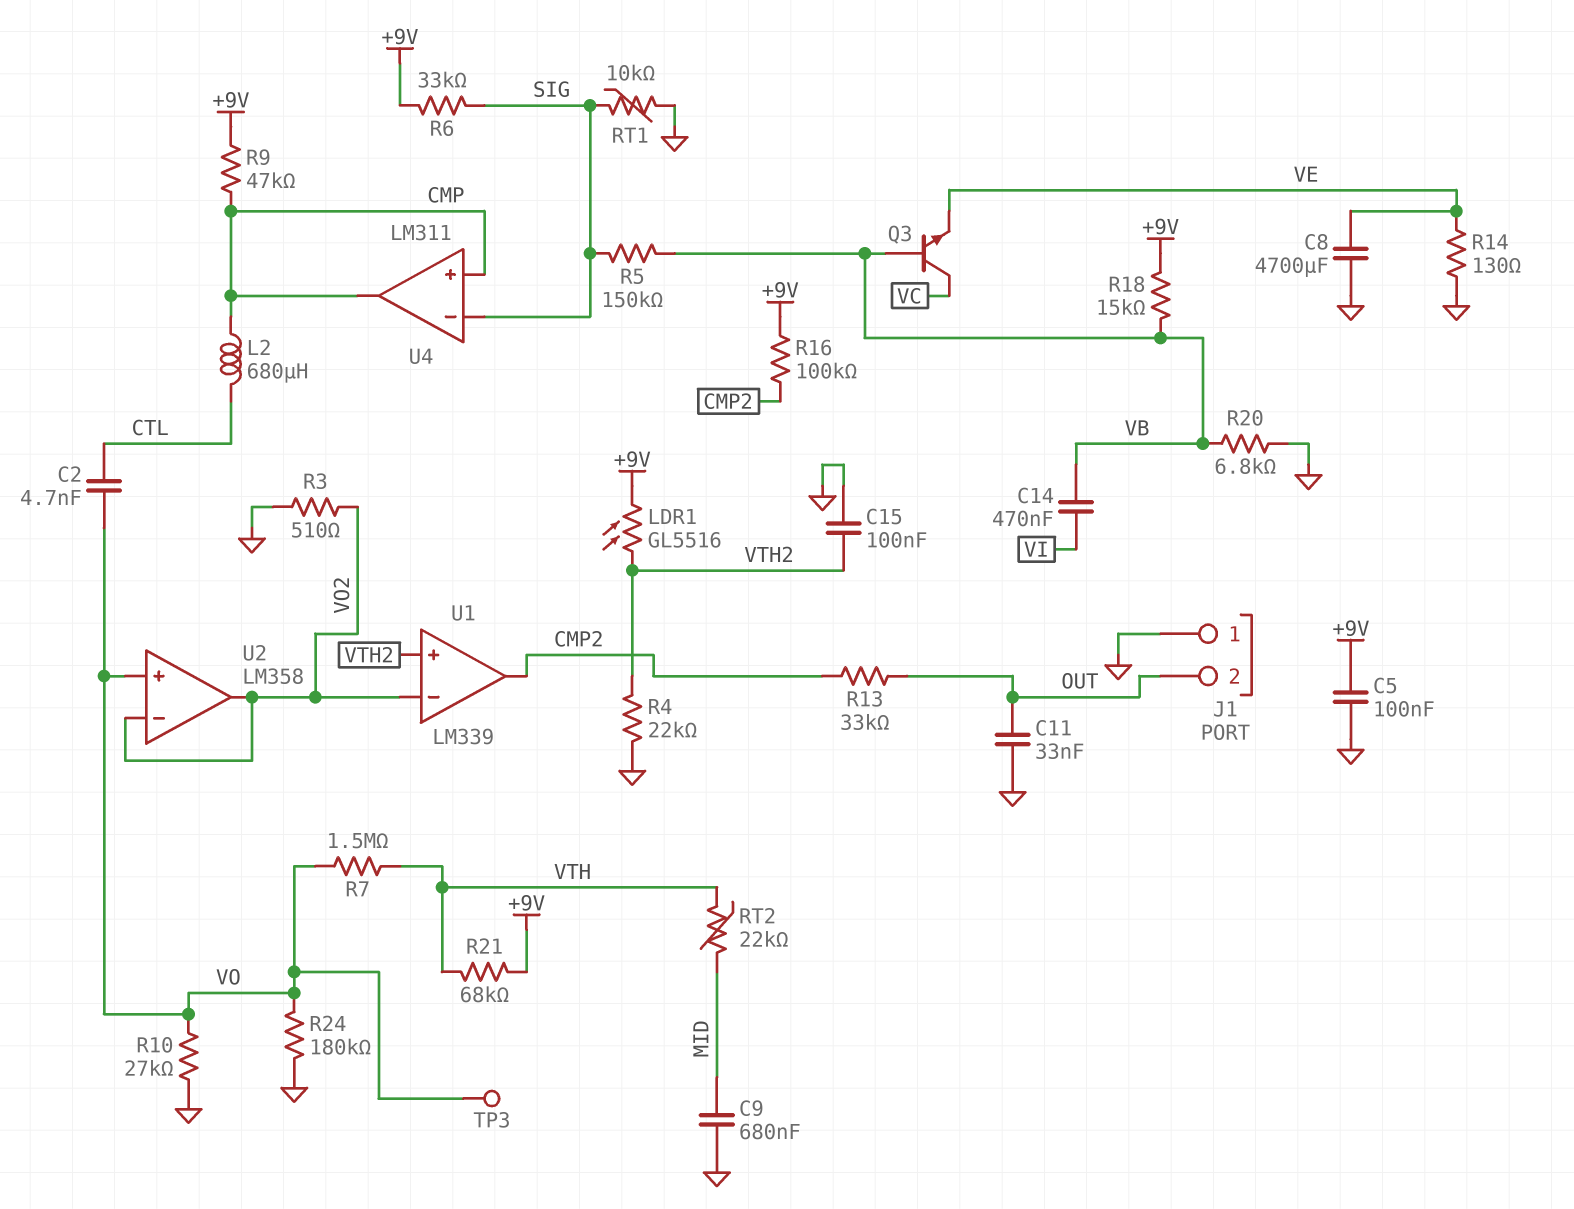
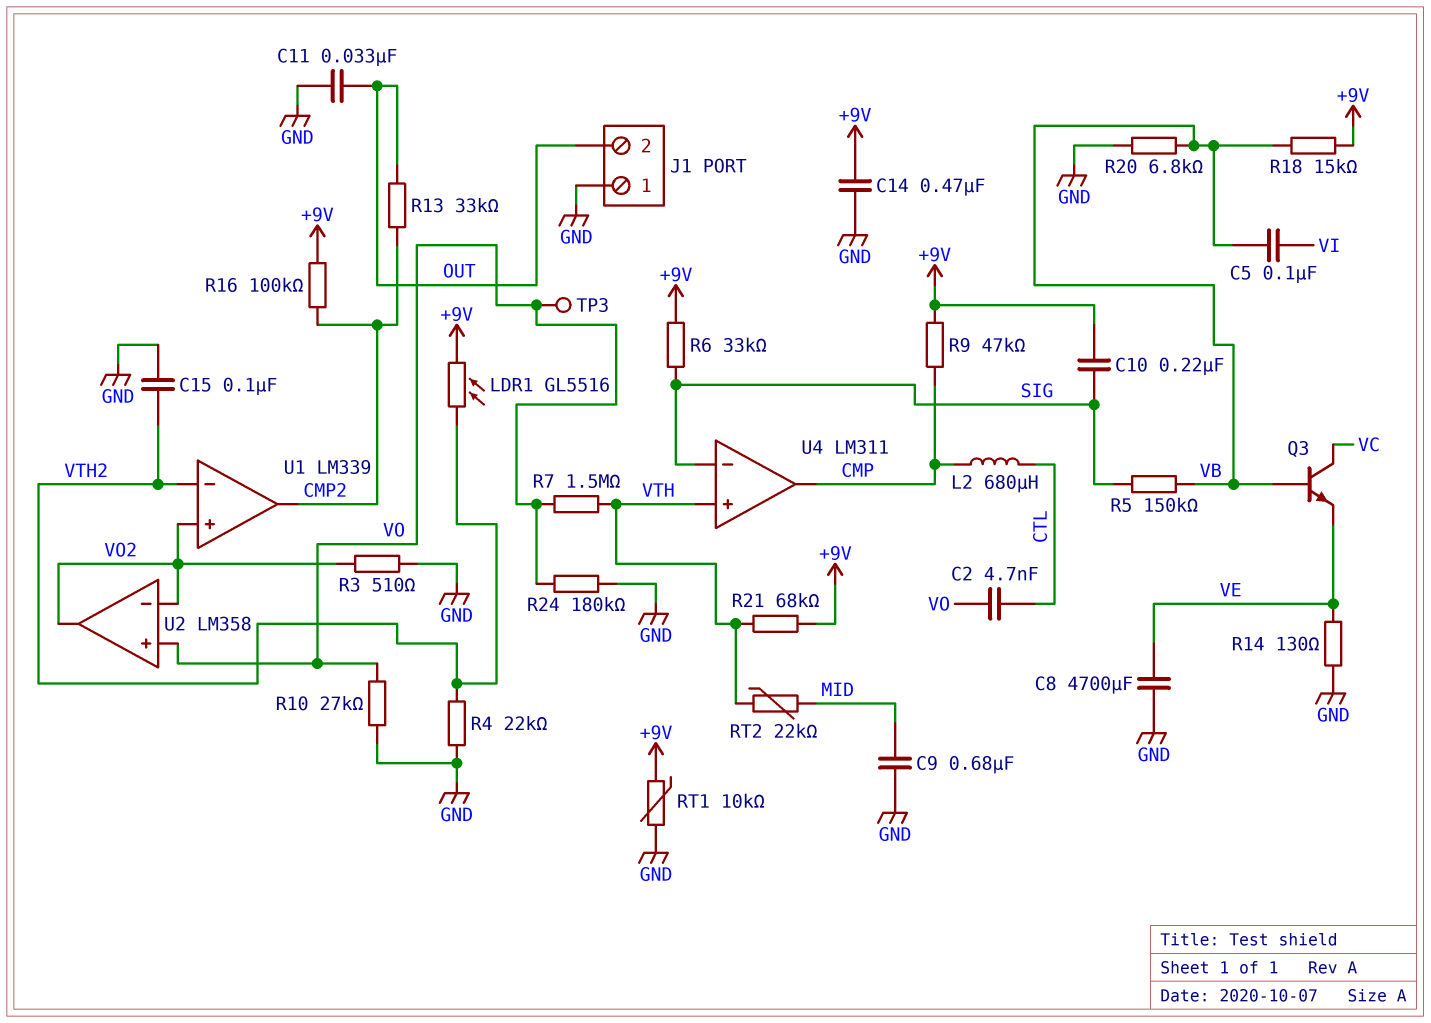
C5: 100nF (+9V, GND) -> 100nF (VB, VI)
C10: none -> 220nF (+9V, SIG)
C14: 470nF (VB, VI) -> 470nF (+9V, GND)
RT1: 10k (GND, SIG) -> 10k (+9V, GND)
U1 pin in+: VTH2 -> VO2
U1 pin in-: VO2 -> VTH2
U4 pin in+: CMP -> VTH

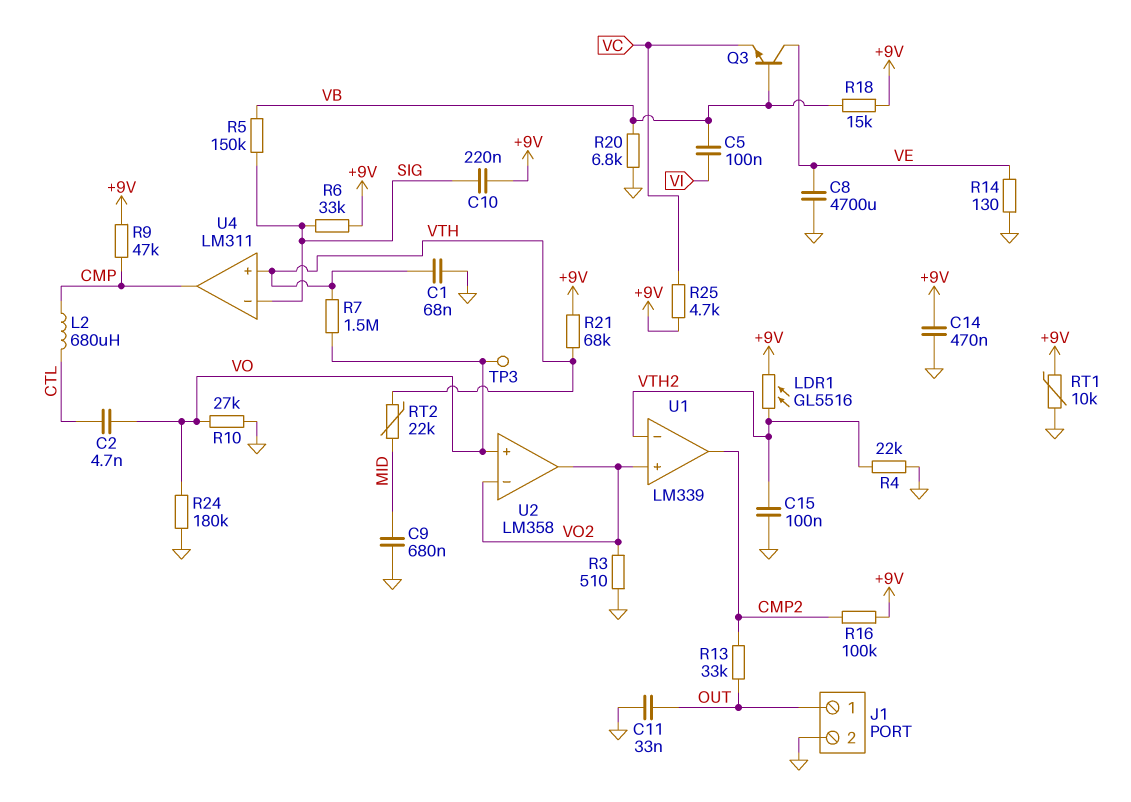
C1: none -> 68nF (GND, VTH)
J1 pin 1: GND -> OUT
J1 pin 2: OUT -> GND
Q3: NPN (B VB, C VC, E VE) -> NPN (B VB, C VE, E VC)
R25: none -> 4.7k (+9V, VC)

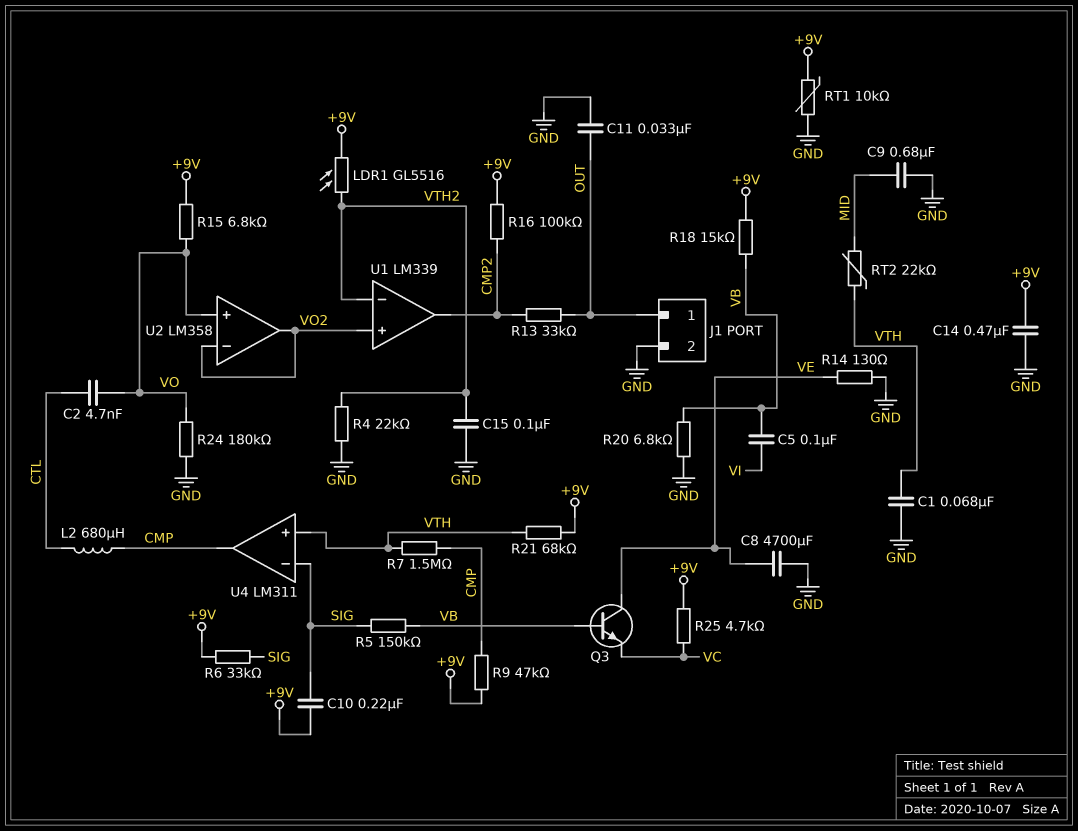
R3: 510 (GND, VO2) -> none
R7: 1.5M (VO, VTH) -> 1.5M (CMP, VTH)
R10: 27k (GND, VO) -> none
R15: none -> 6.8k (+9V, VO)
TP3: test point (VO) -> none

